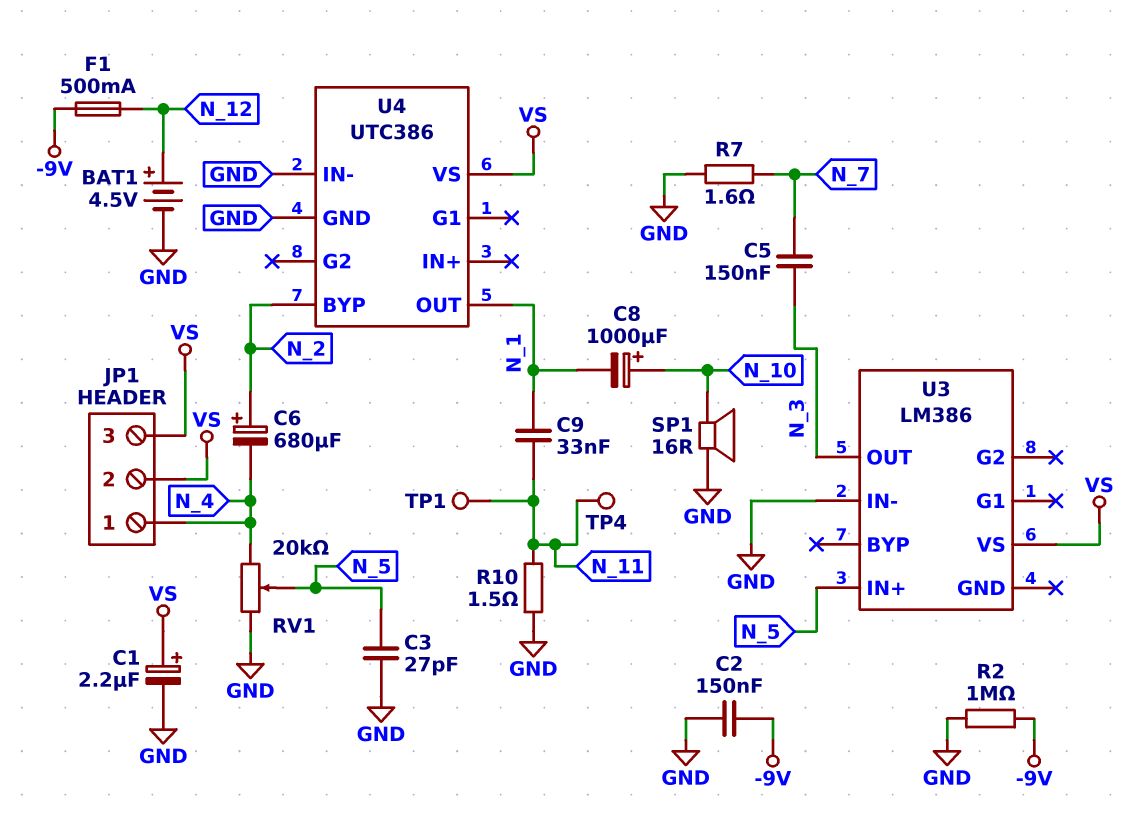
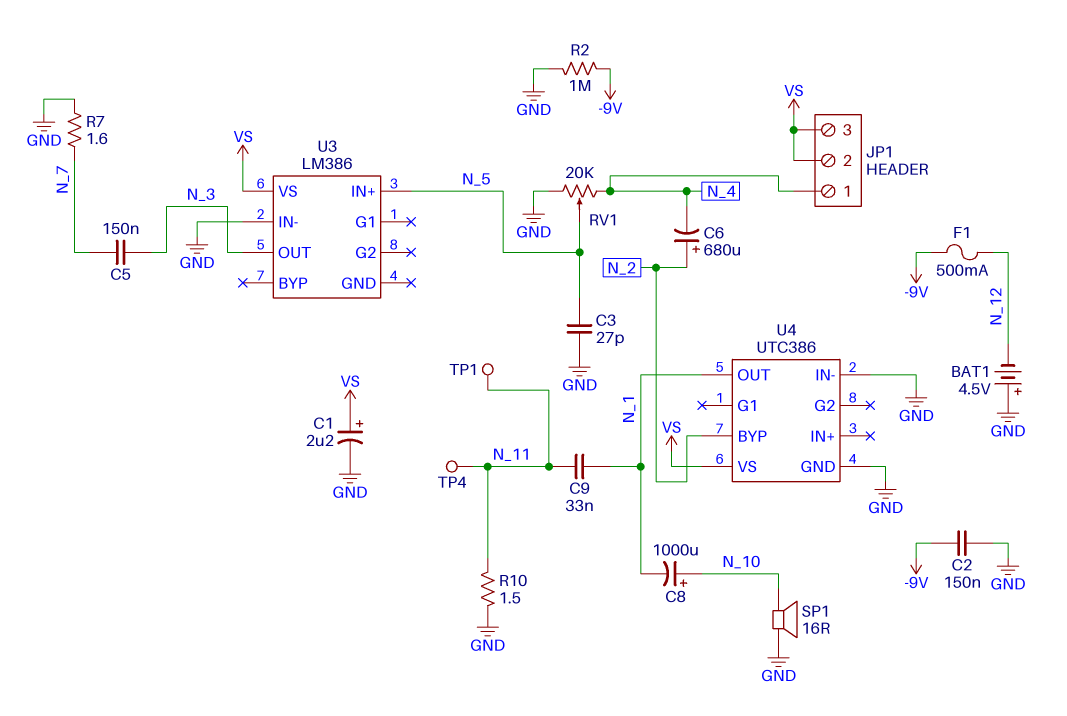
BAT1: 4.5V (plus N_12, minus GND) -> 4.5V (plus GND, minus N_12)

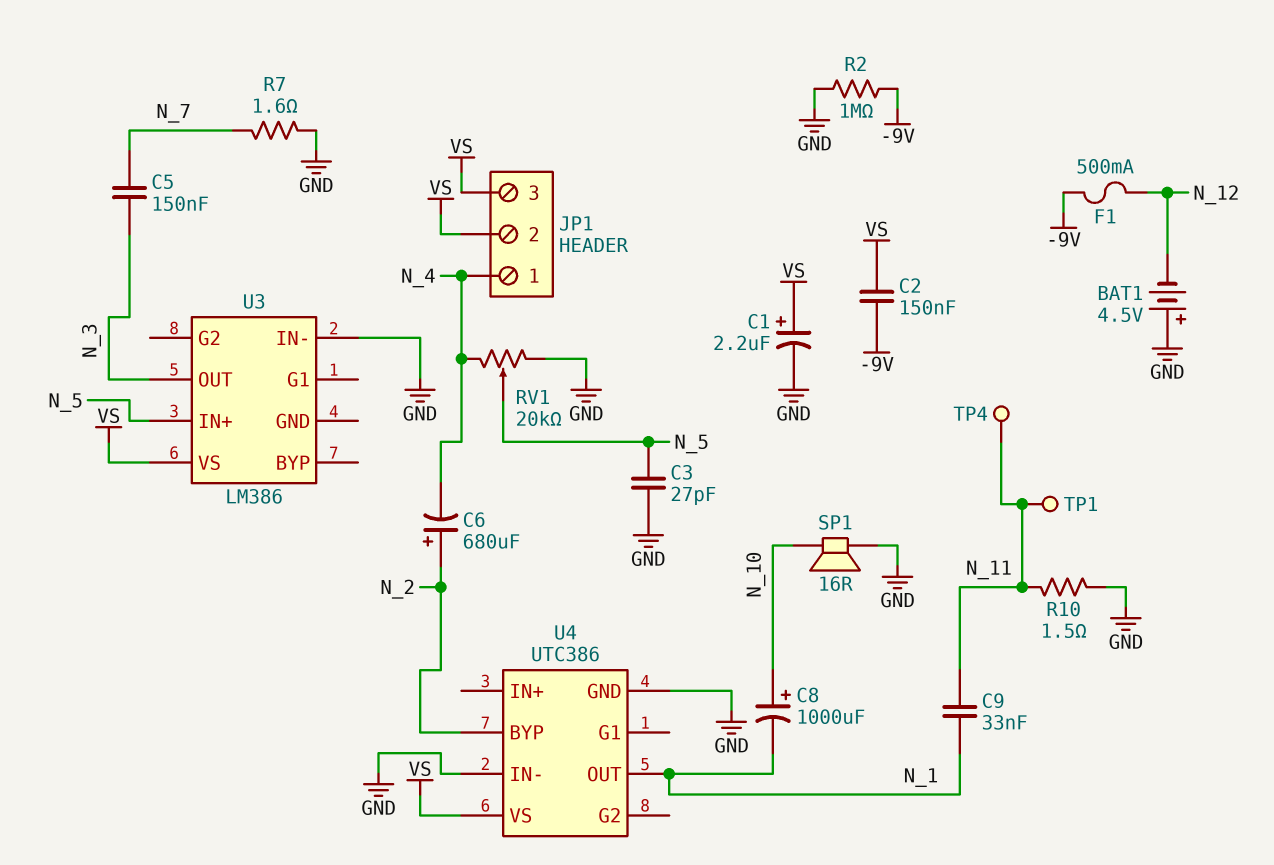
C2: 150nF (-9V, GND) -> 150nF (-9V, VS)

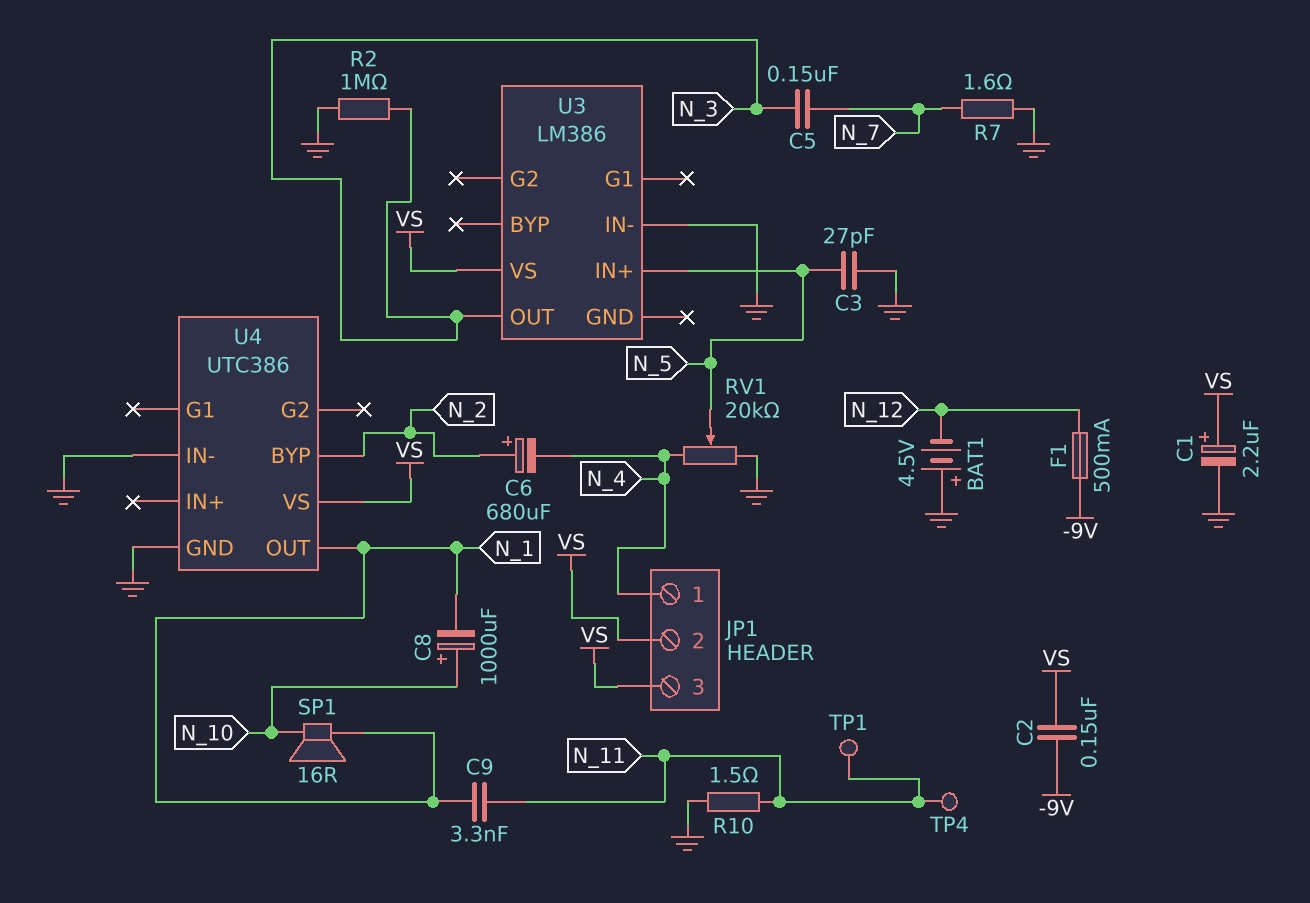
C9: 33nF (N_1, N_11) -> 3.3nF (N_1, N_11)
R2: 1M (-9V, GND) -> 1M (GND, N_3)
SP1: speaker 16R (GND, N_10) -> speaker 16R (N_1, N_10)

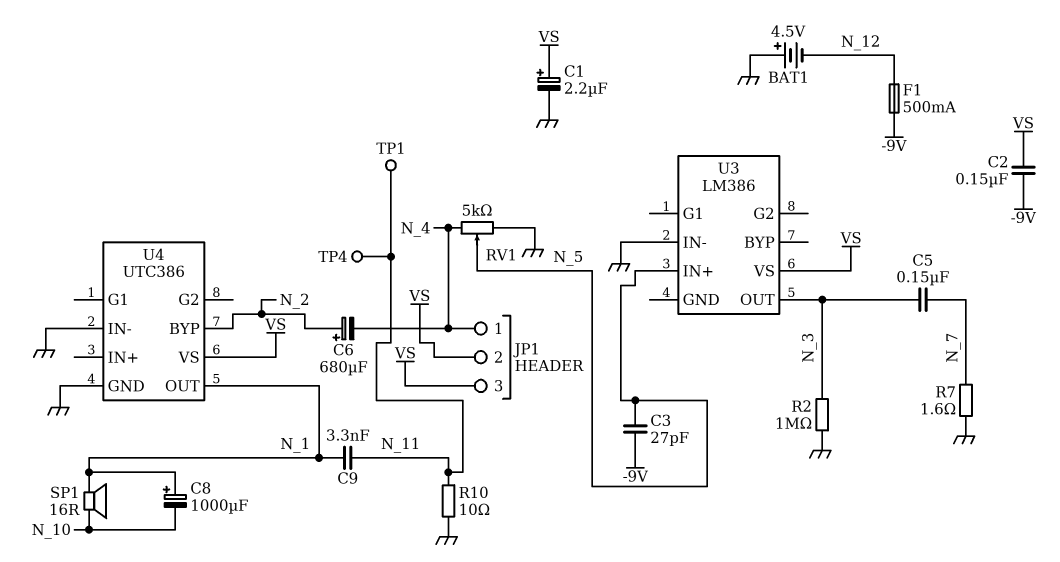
C3: 27pF (GND, N_5) -> 27pF (-9V, N_5)
C8: 1000uF (plus N_10, minus N_1) -> 1000uF (plus N_1, minus N_10)
R10: 1.5 (GND, N_11) -> 10 (GND, N_11)
RV1: 20k (GND, N_4, wiper N_5) -> 5k (GND, N_4, wiper N_5)

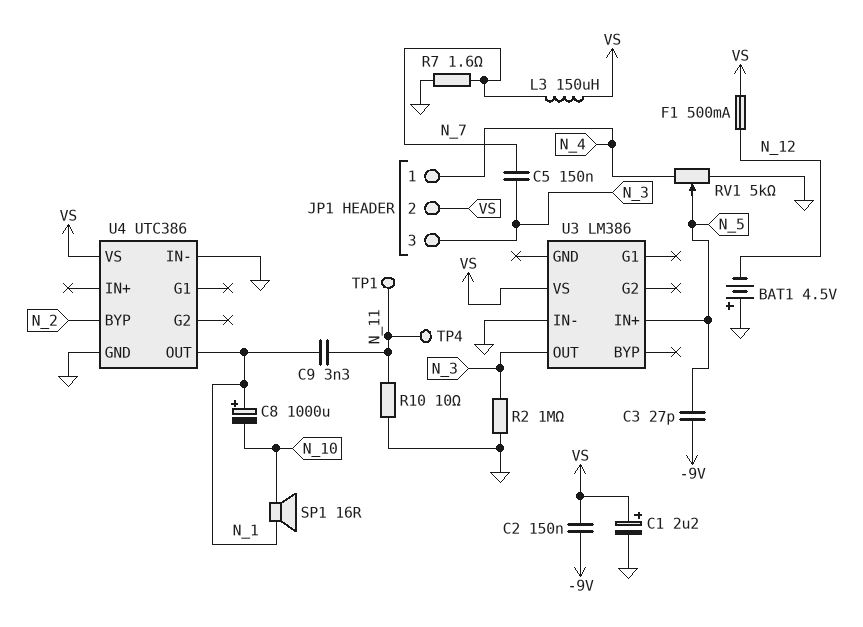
C6: 680uF (plus N_2, minus N_4) -> none
F1: 500mA (-9V, N_12) -> 500mA (N_12, VS)
JP1 pin 3: VS -> N_3
L3: none -> 150uH (N_7, VS)

